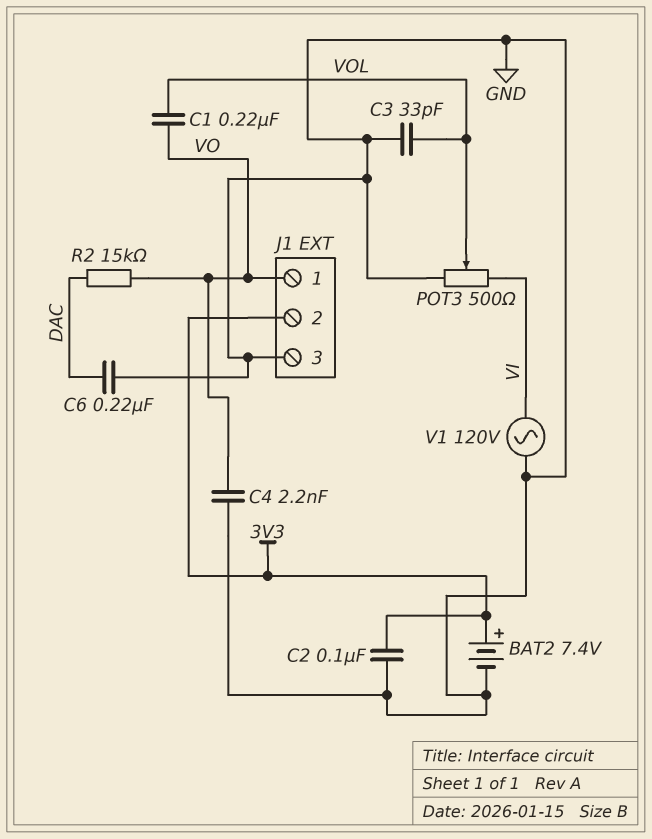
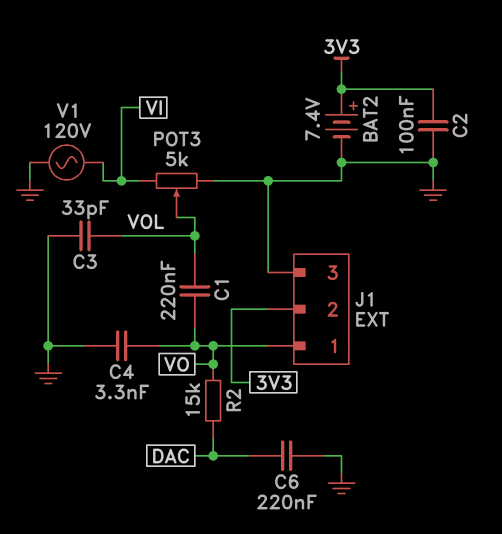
C4: 2.2nF (GND, VO) -> 3.3nF (GND, VO)
POT3: 500 (GND, VI, wiper VOL) -> 5k (GND, VI, wiper VOL)

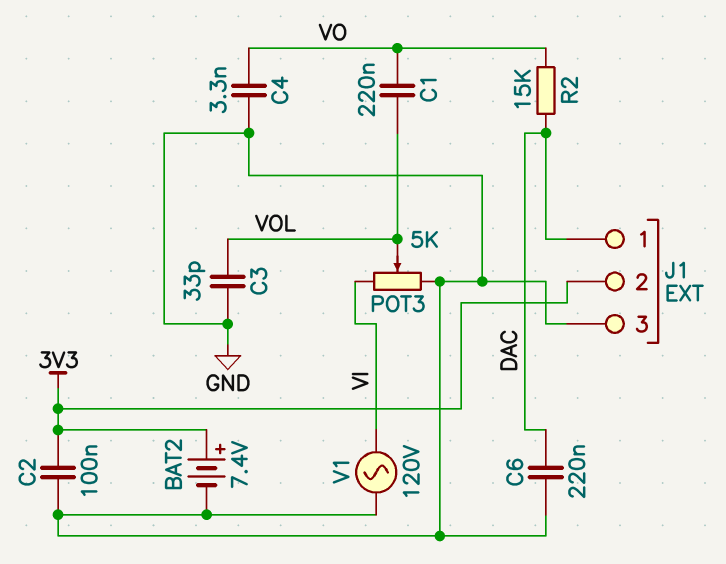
J1 pin 1: VO -> DAC

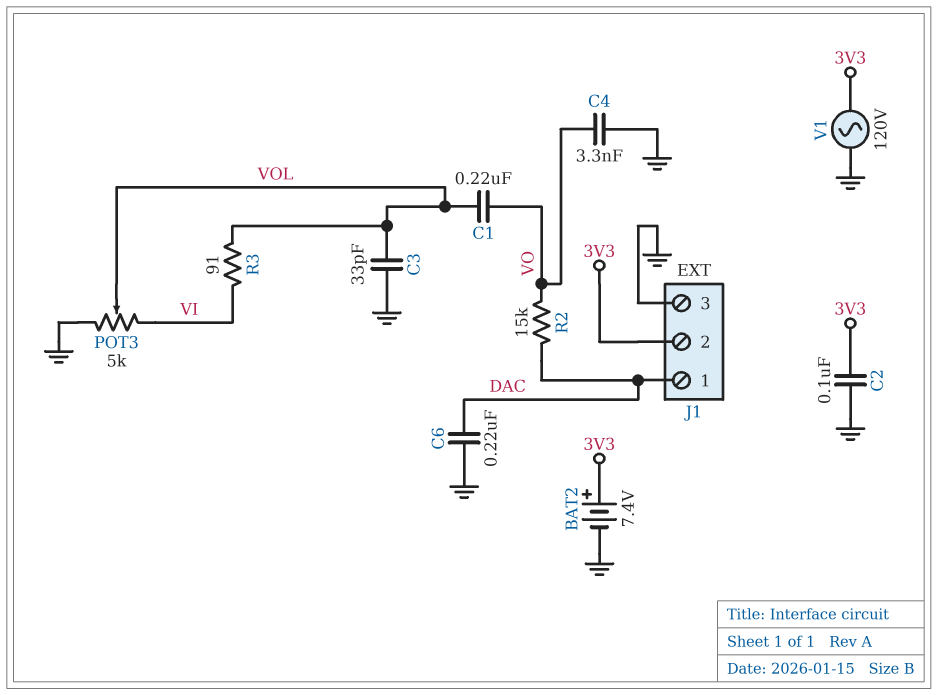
R3: none -> 91 (VI, VOL)
V1: AC 120V (GND, VI) -> AC 120V (3V3, GND)

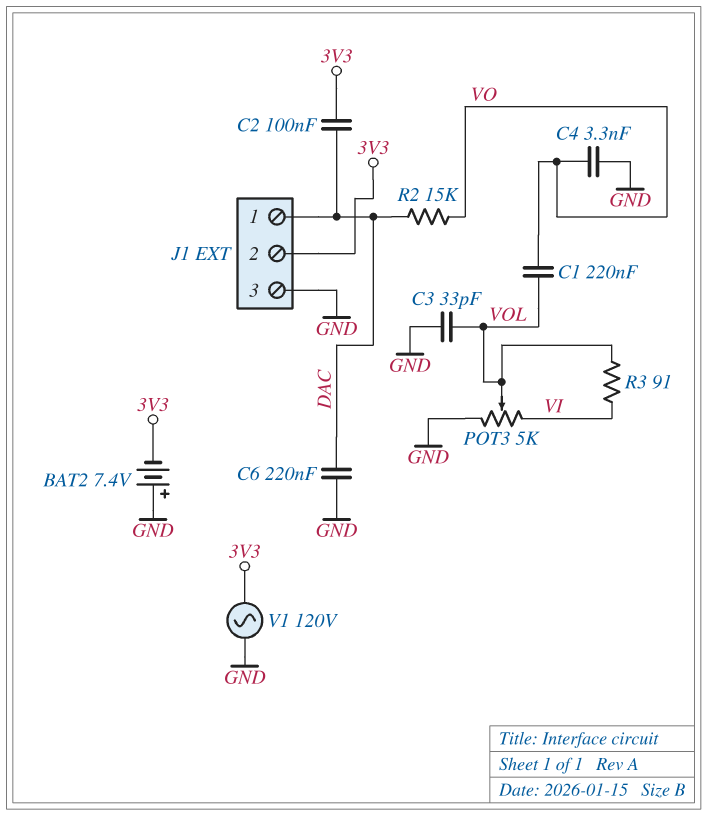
BAT2: 7.4V (plus 3V3, minus GND) -> 7.4V (plus GND, minus 3V3)
C2: 100nF (3V3, GND) -> 100nF (3V3, DAC)

